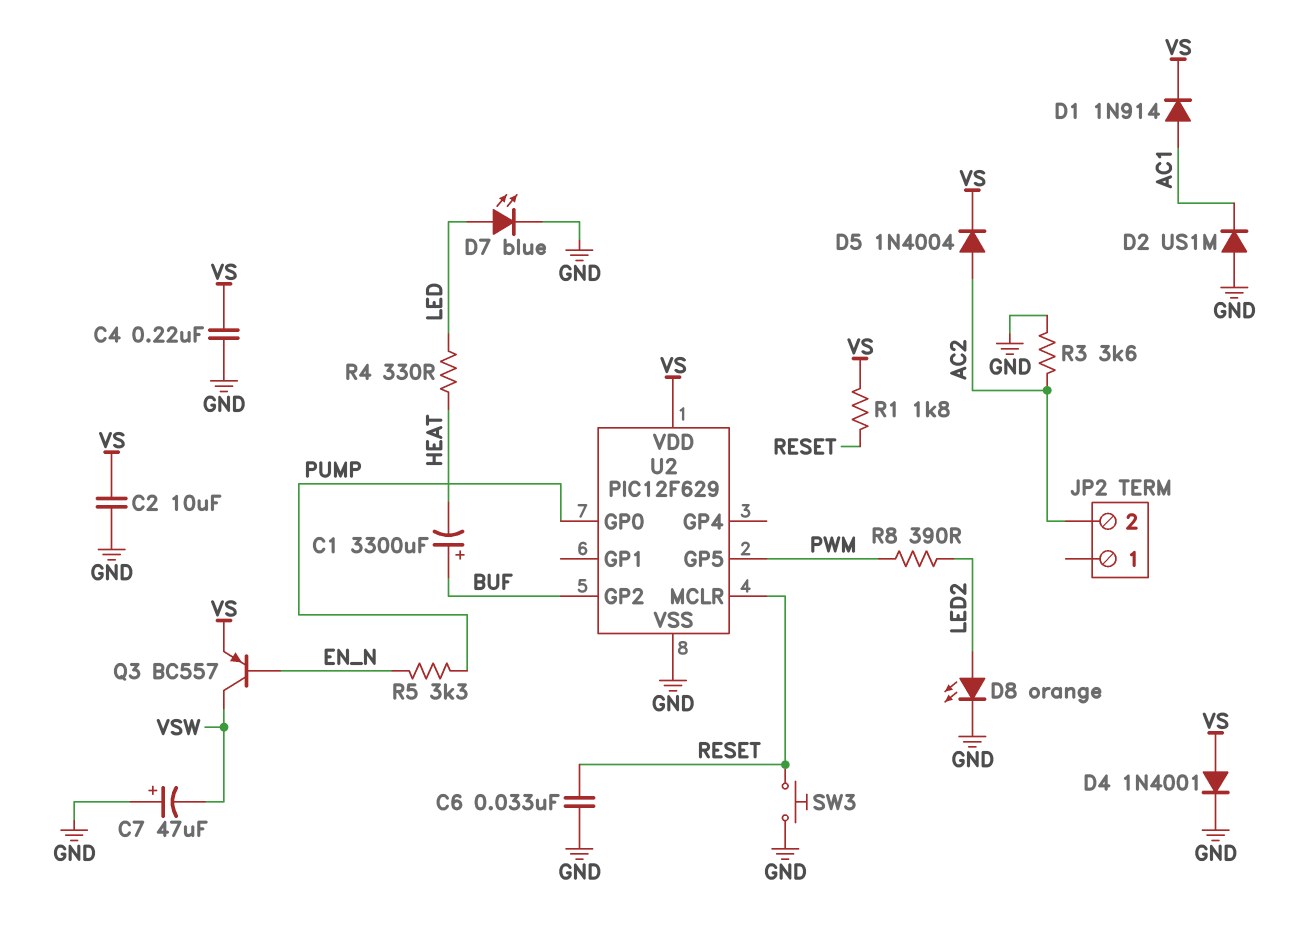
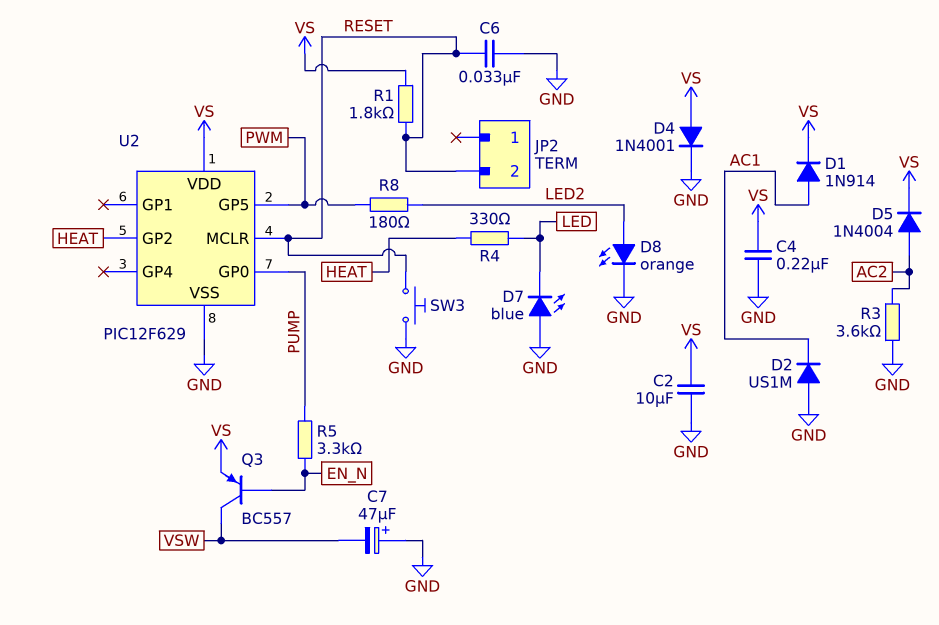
C1: 3300uF (plus BUF, minus HEAT) -> none
D7: LED blue (A LED, K GND) -> LED blue (A GND, K LED)
JP2 pin 2: AC2 -> RESET
R8: 390 (LED2, PWM) -> 180 (LED2, PWM)
U2 pin GP2: BUF -> HEAT

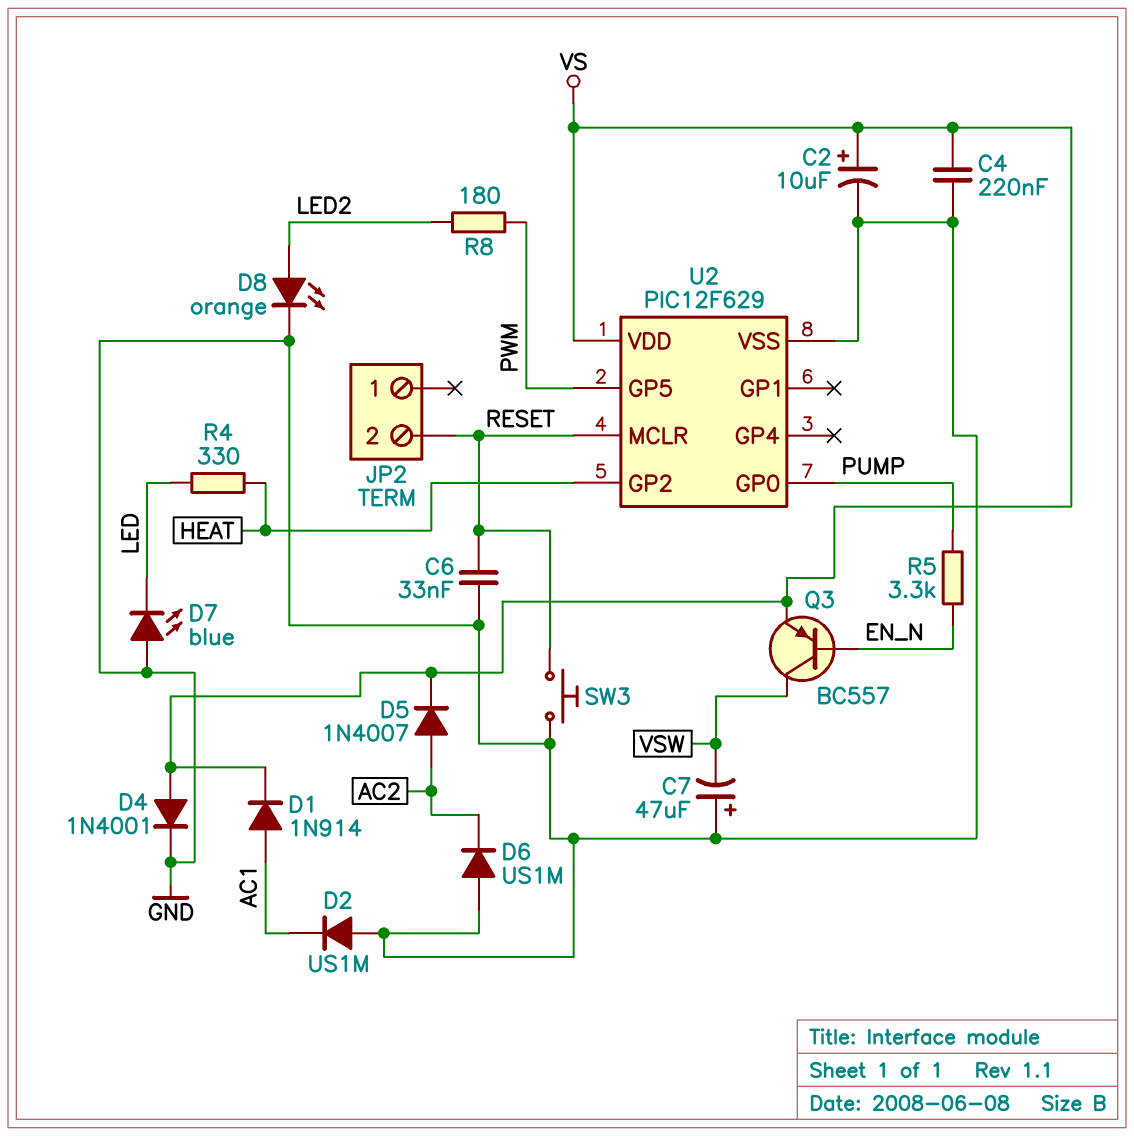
C2: 10uF (GND, VS) -> 10uF (plus VS, minus GND)
D5: diode 1N4004 (A AC2, K VS) -> diode 1N4007 (A AC2, K VS)
D6: none -> diode US1M (A GND, K AC2)
R1: 1.8k (RESET, VS) -> none
R3: 3.6k (AC2, GND) -> none

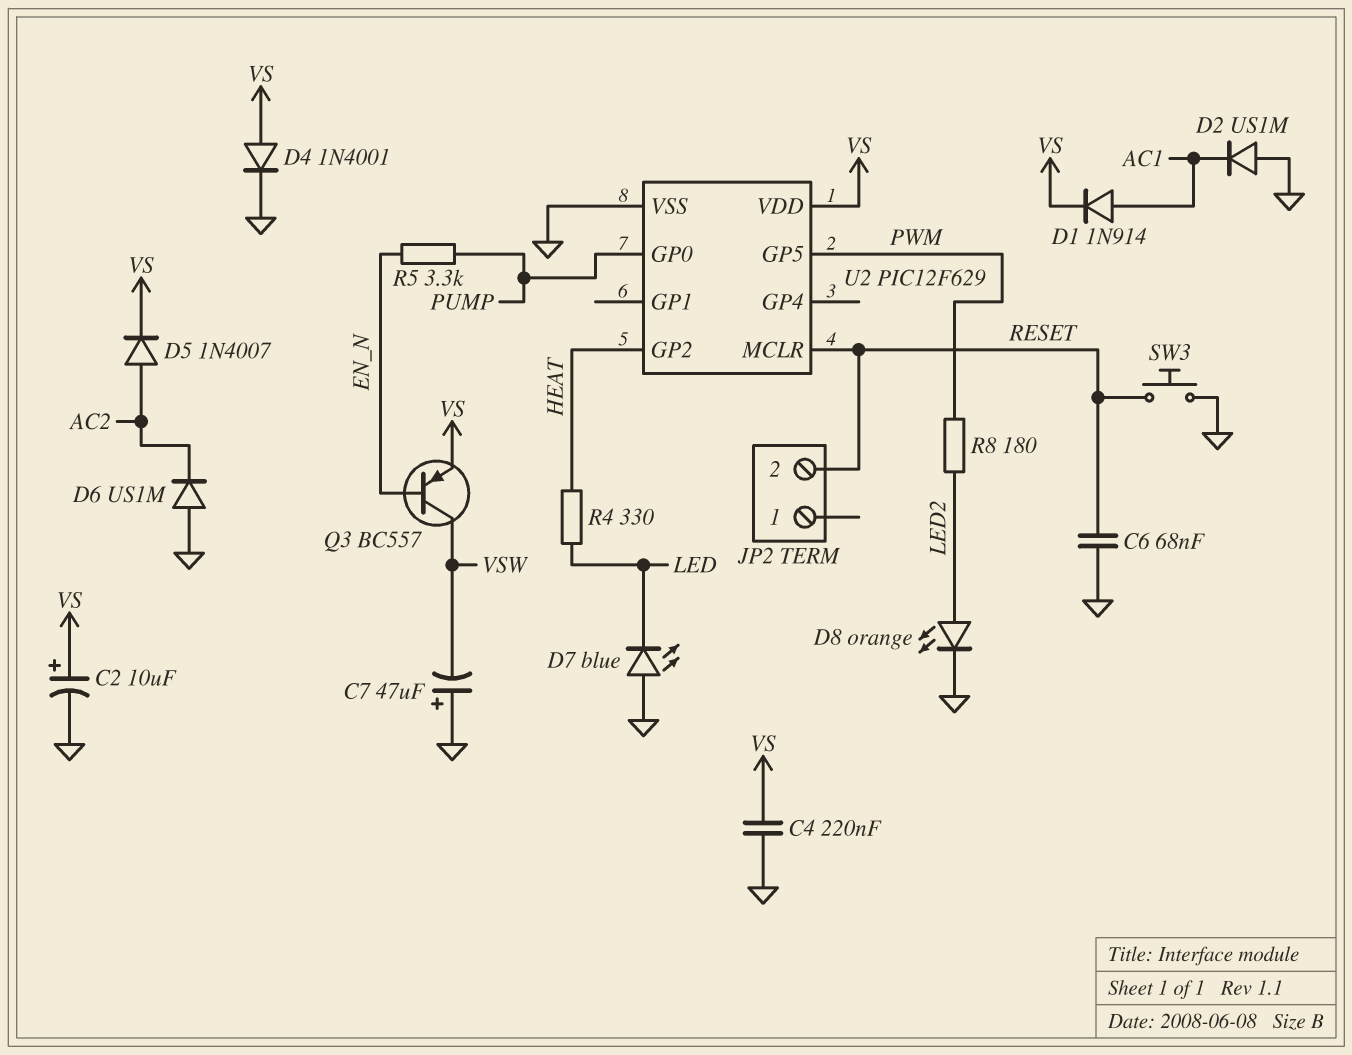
C6: 33nF (GND, RESET) -> 68nF (GND, RESET)

